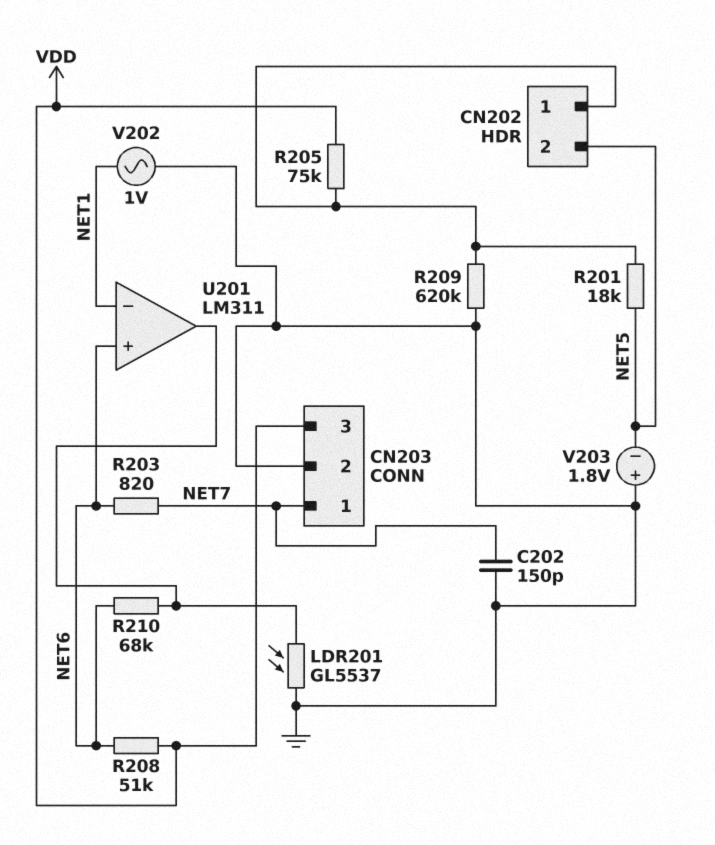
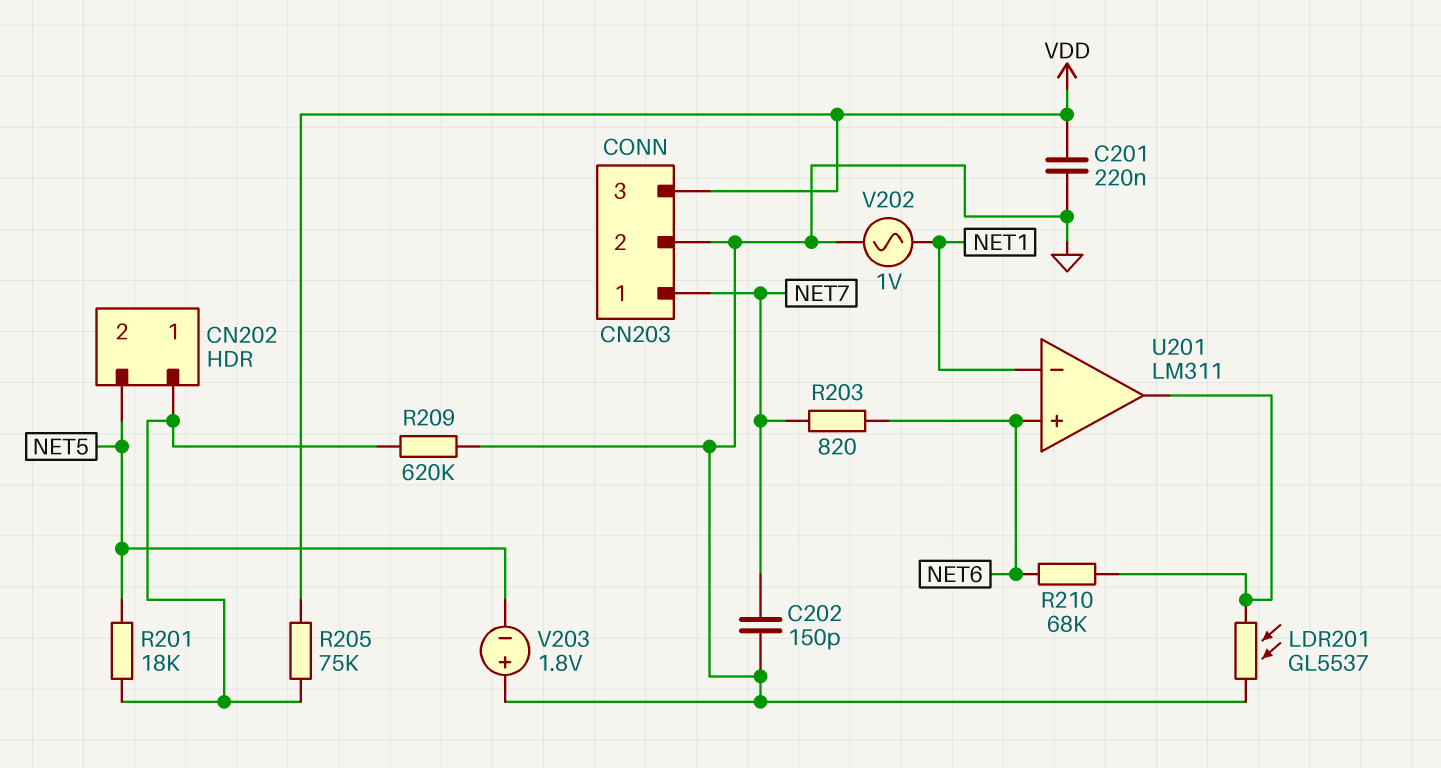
C201: none -> 220nF (GND, VDD)
R208: 51k (NET6, VDD) -> none

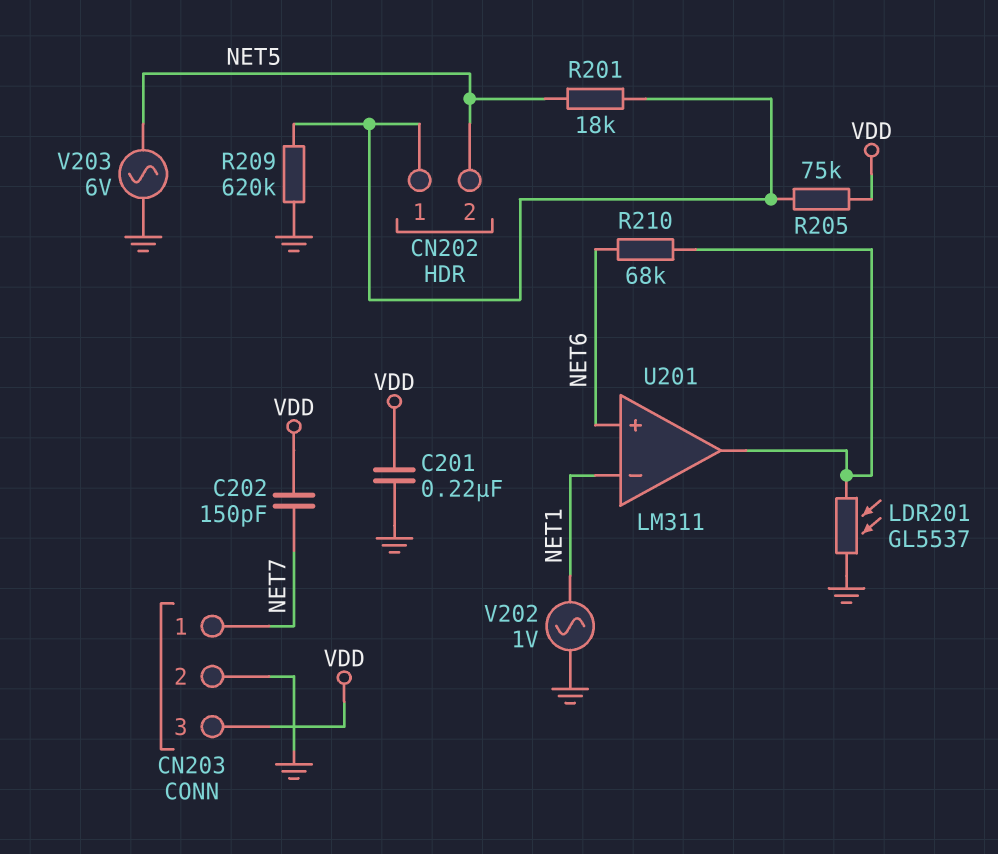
C202: 150pF (GND, NET7) -> 150pF (NET7, VDD)
R203: 820 (NET6, NET7) -> none
V203: 1.8V (plus GND, minus NET5) -> AC 6V (GND, NET5)

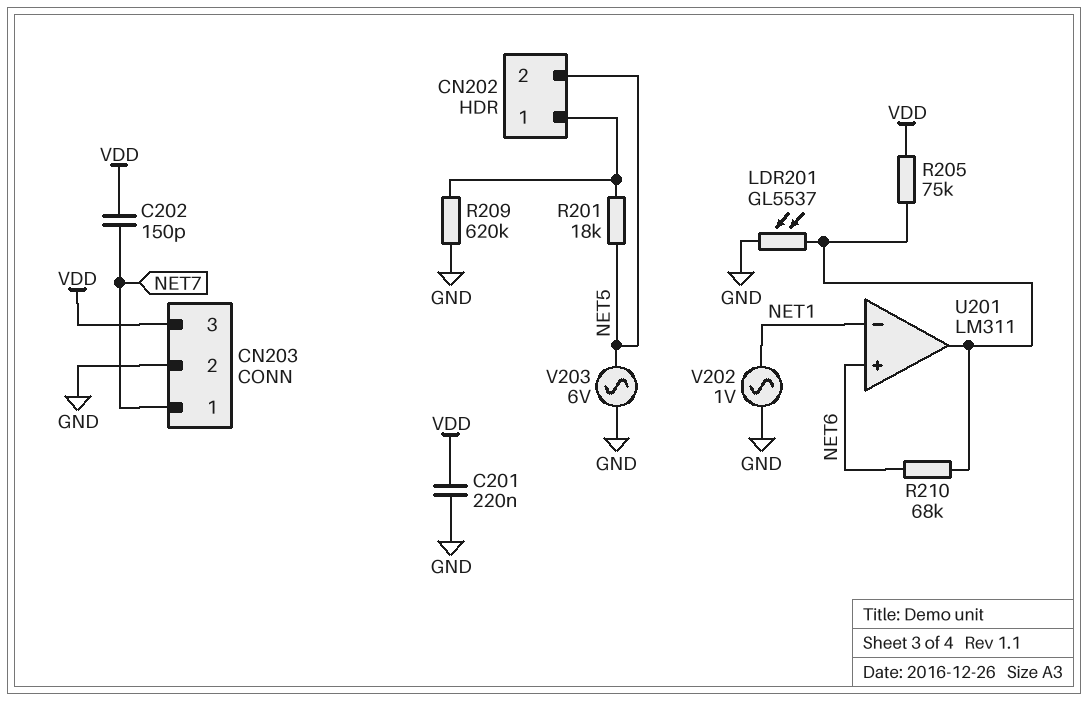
R205: 75k (CN202/1, VDD) -> 75k (U201/out, VDD)

